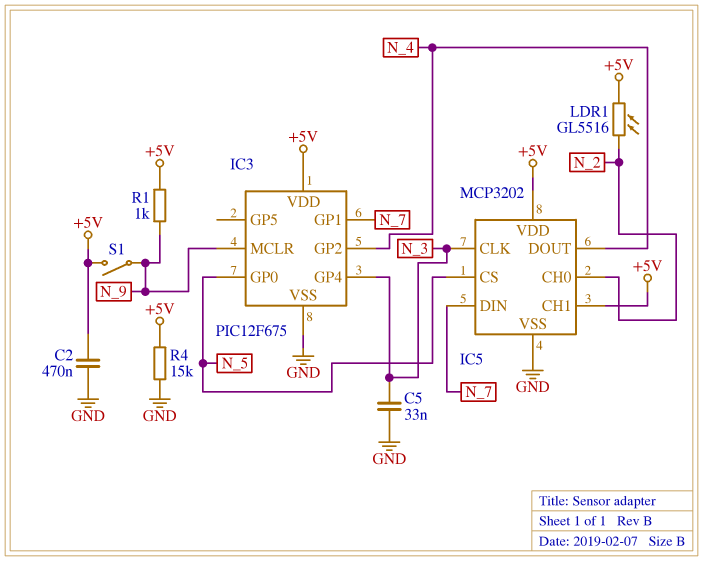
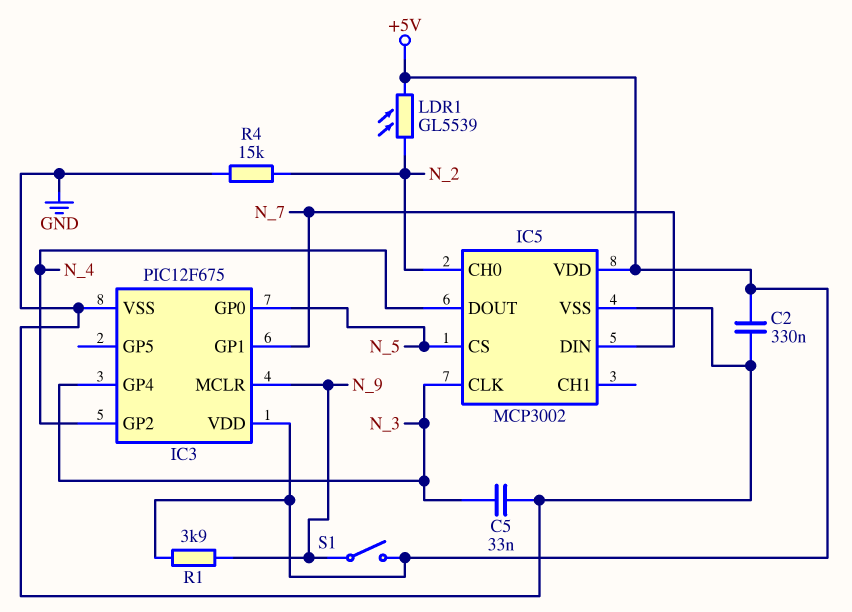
C2: 470nF (+5V, GND) -> 330nF (+5V, GND)
IC5: MCP3202 -> MCP3002
IC5 pin CH1: +5V -> none
LDR1: GL5516 (+5V, N_2) -> GL5539 (+5V, N_2)
R1: 1k (+5V, N_9) -> 3.9k (+5V, N_9)
R4: 15k (+5V, GND) -> 15k (GND, N_2)

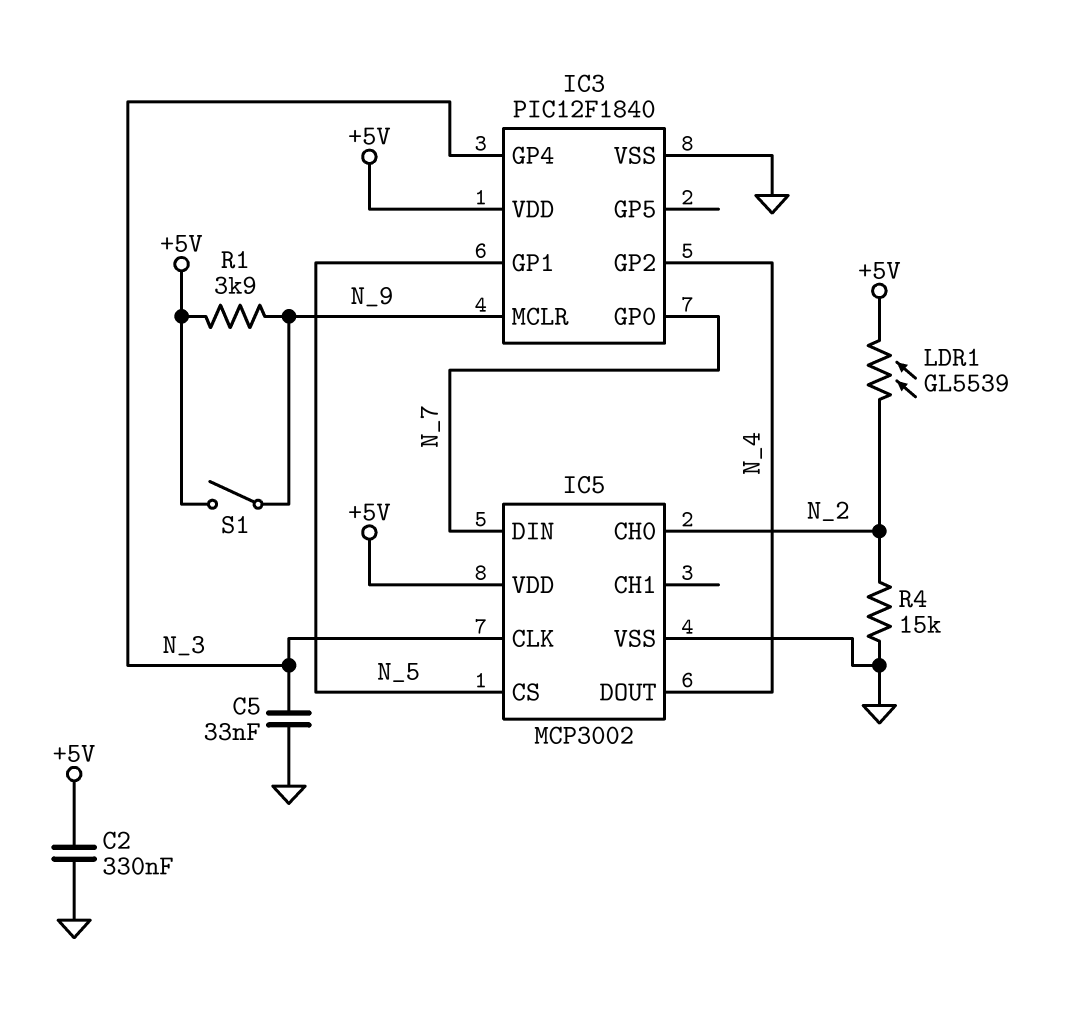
IC3: PIC12F675 -> PIC12F1840
IC3 pin GP0: N_5 -> N_7
IC3 pin GP1: N_7 -> N_5

